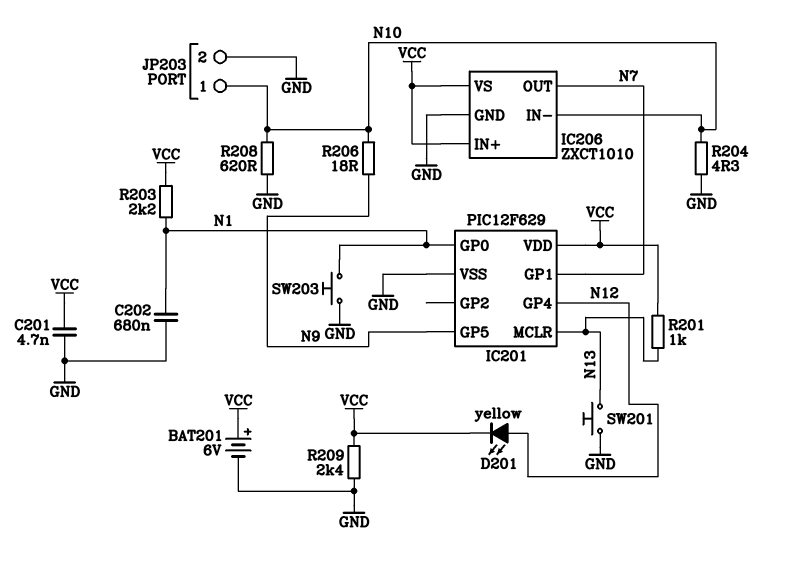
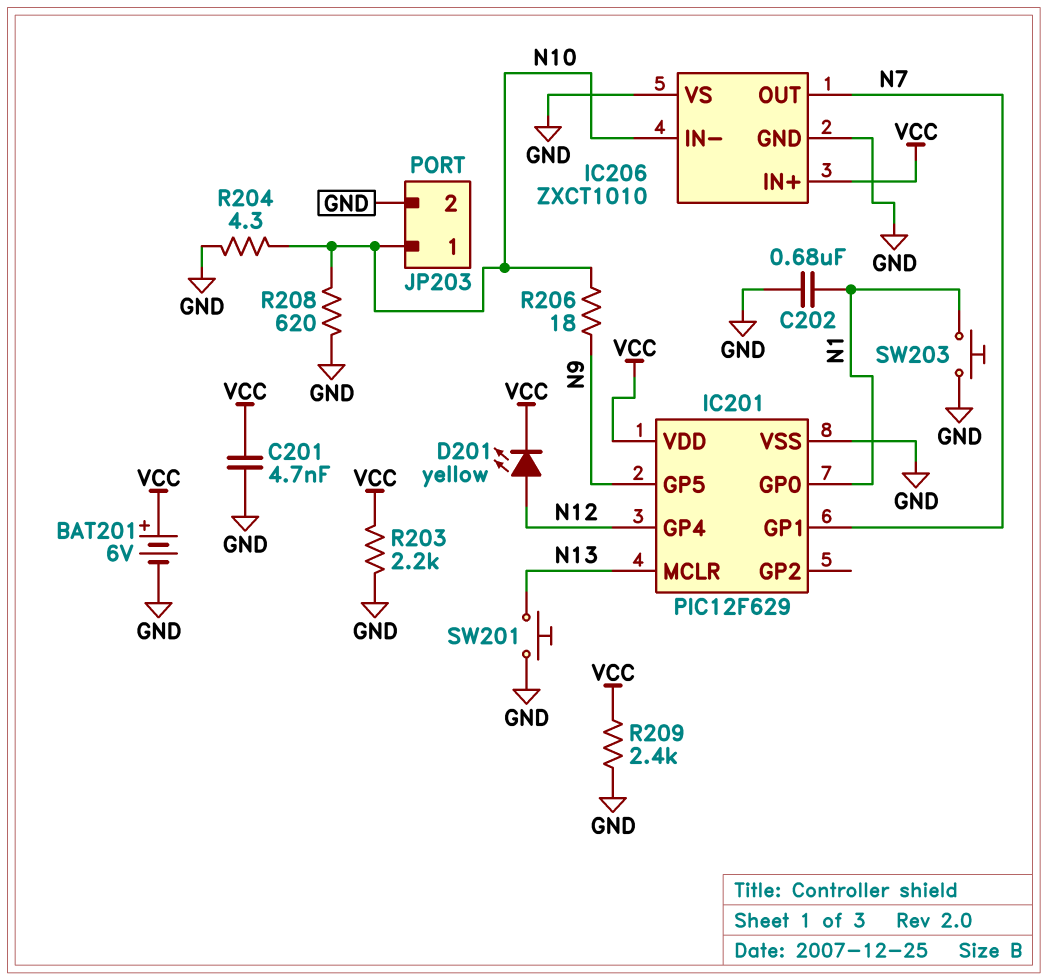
IC206 pin VS: VCC -> GND
R201: 1k (N13, VCC) -> none
R203: 2.2k (N1, VCC) -> 2.2k (GND, VCC)

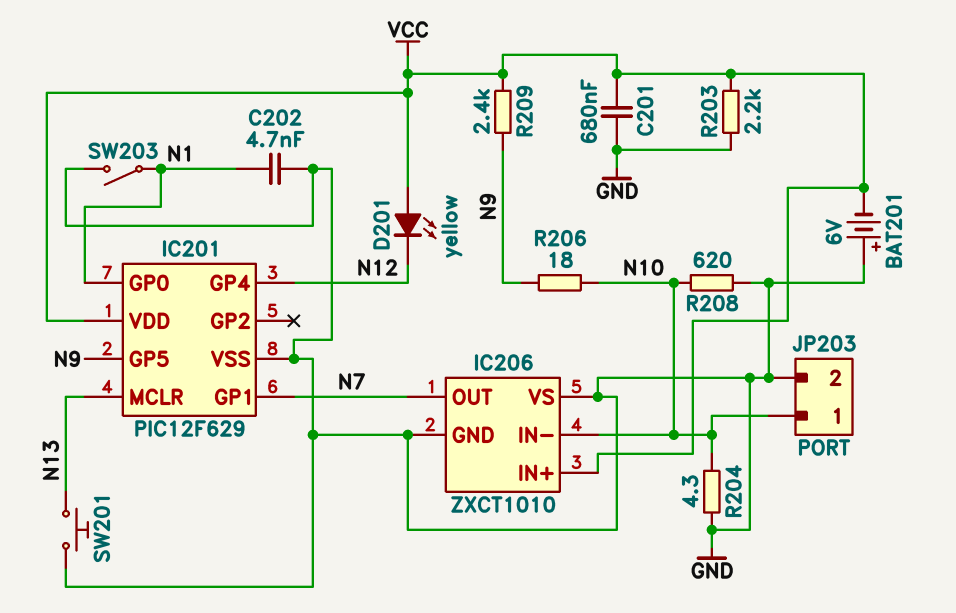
BAT201: 6V (plus VCC, minus GND) -> 6V (plus GND, minus VCC)
C201: 4.7nF (GND, VCC) -> 680nF (GND, VCC)
C202: 680nF (GND, N1) -> 4.7nF (GND, N1)
D201: LED yellow (A N12, K VCC) -> LED yellow (A VCC, K N12)
R209: 2.4k (GND, VCC) -> 2.4k (N9, VCC)
SW203: button (GND, N1) -> switch (GND, N1)

